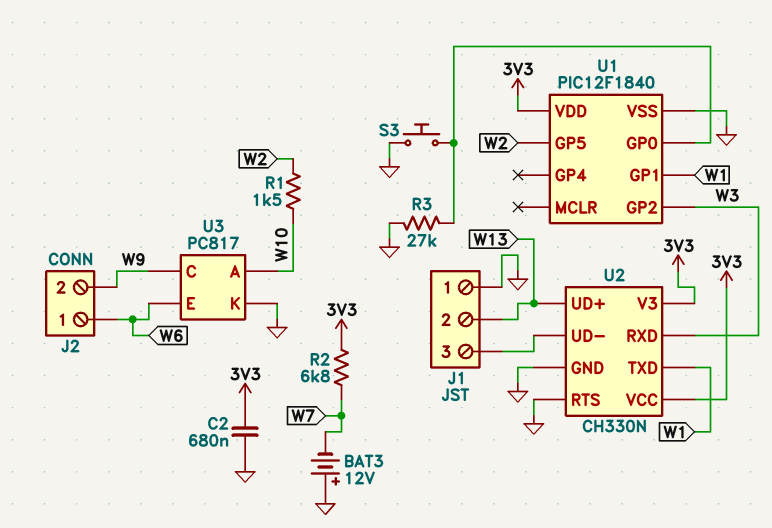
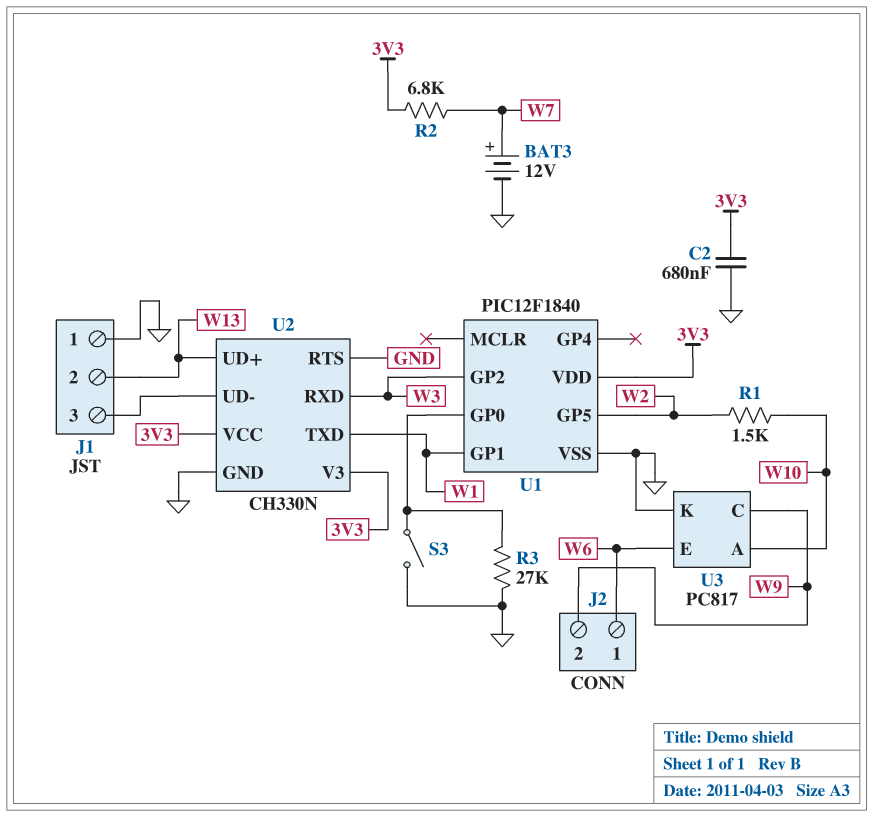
BAT3: 12V (plus GND, minus W7) -> 12V (plus W7, minus GND)
S3: button (GND, U1/GP0) -> switch (GND, U1/GP0)

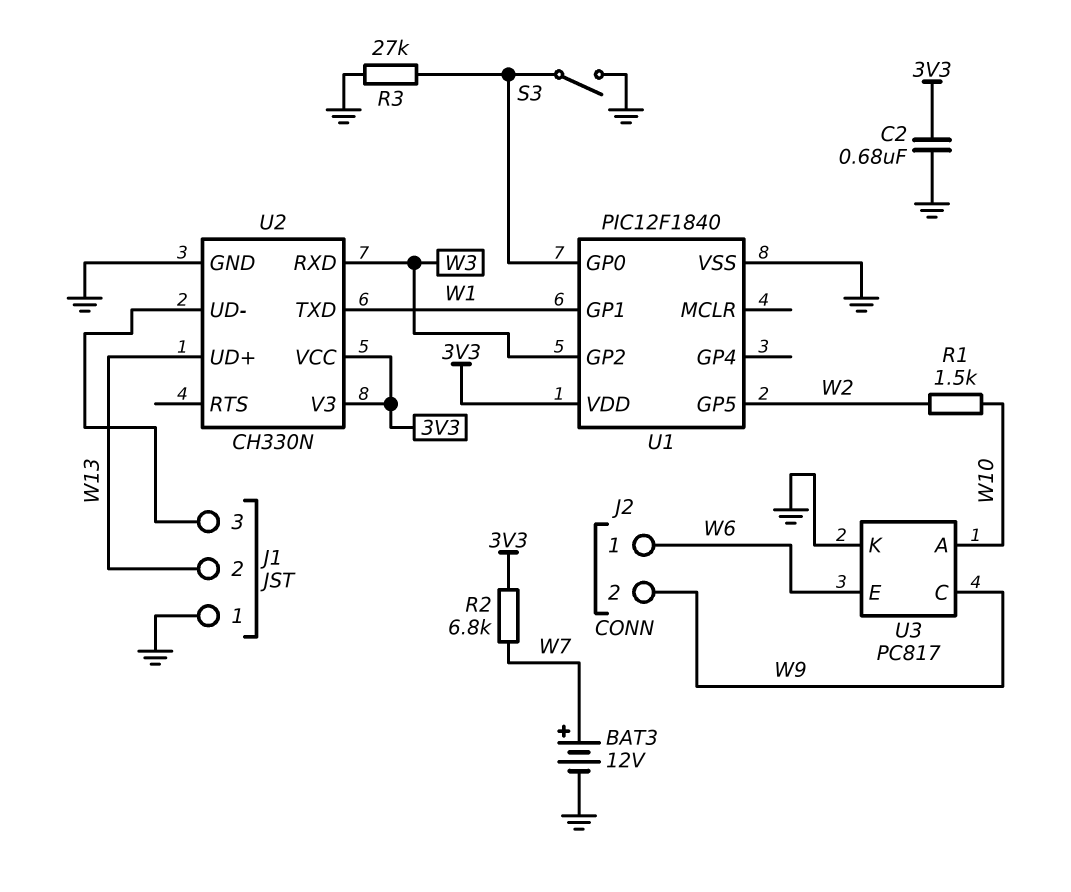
U2 pin RTS: GND -> none

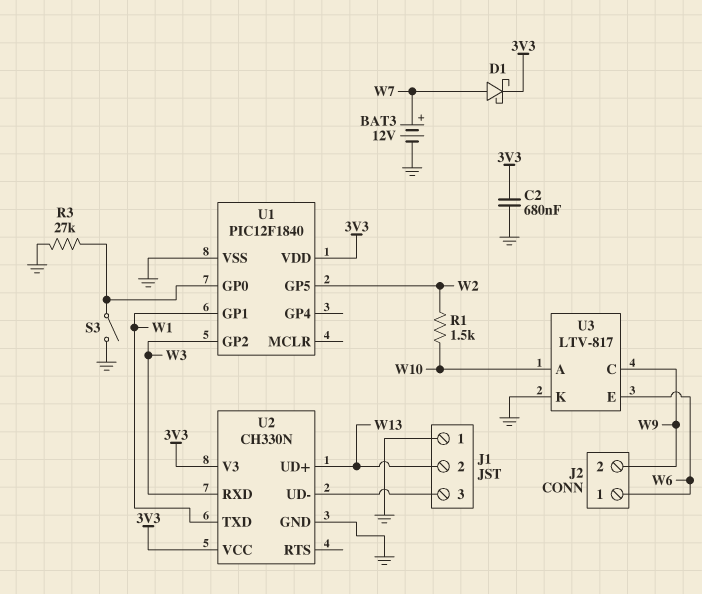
D1: none -> schottky (A W7, K 3V3)
R2: 6.8k (3V3, W7) -> none
U3: PC817 -> LTV-817

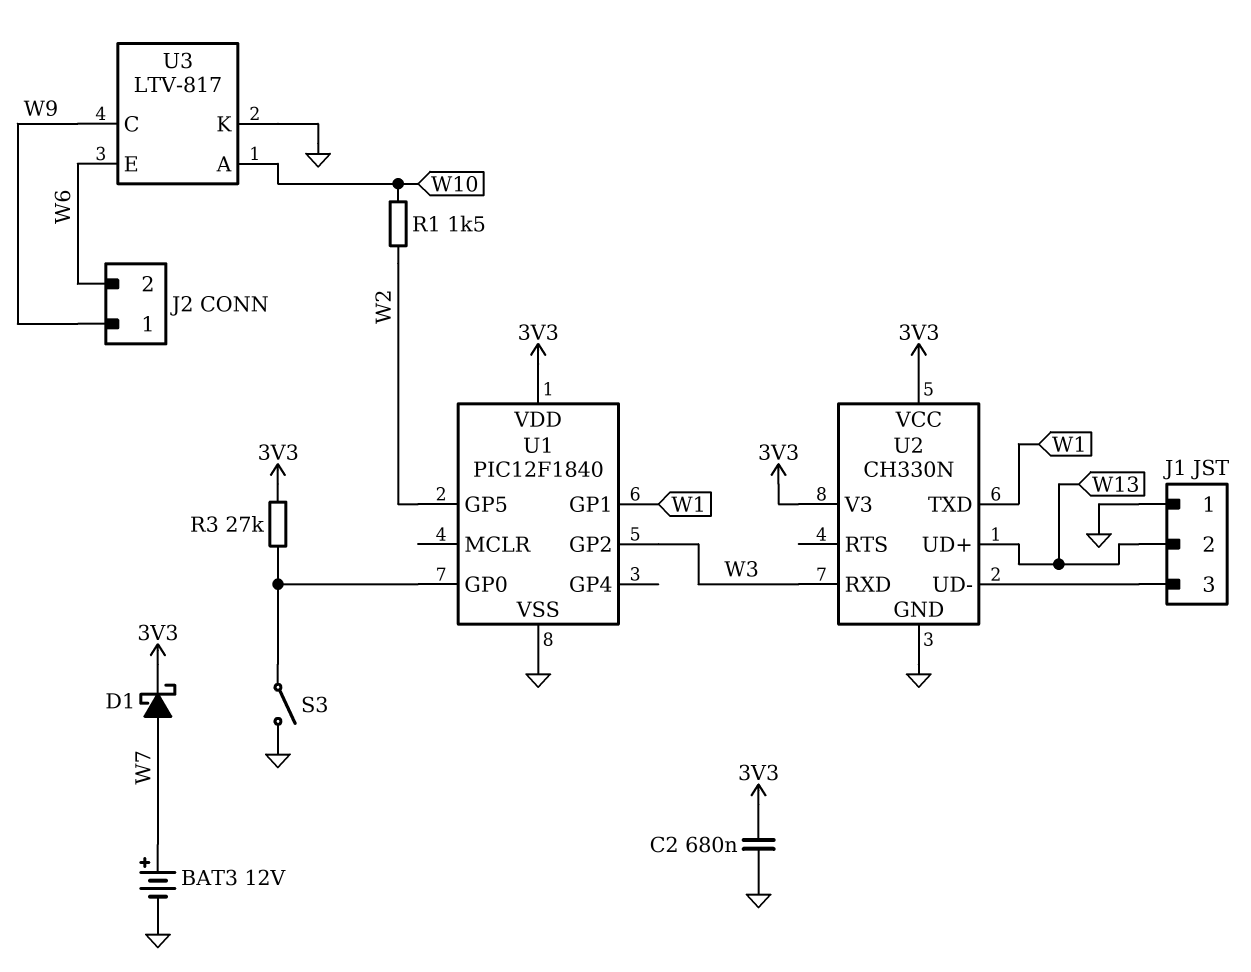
J2 pin 1: W6 -> W9
J2 pin 2: W9 -> W6
R3: 27k (GND, U1/GP0) -> 27k (3V3, U1/GP0)

